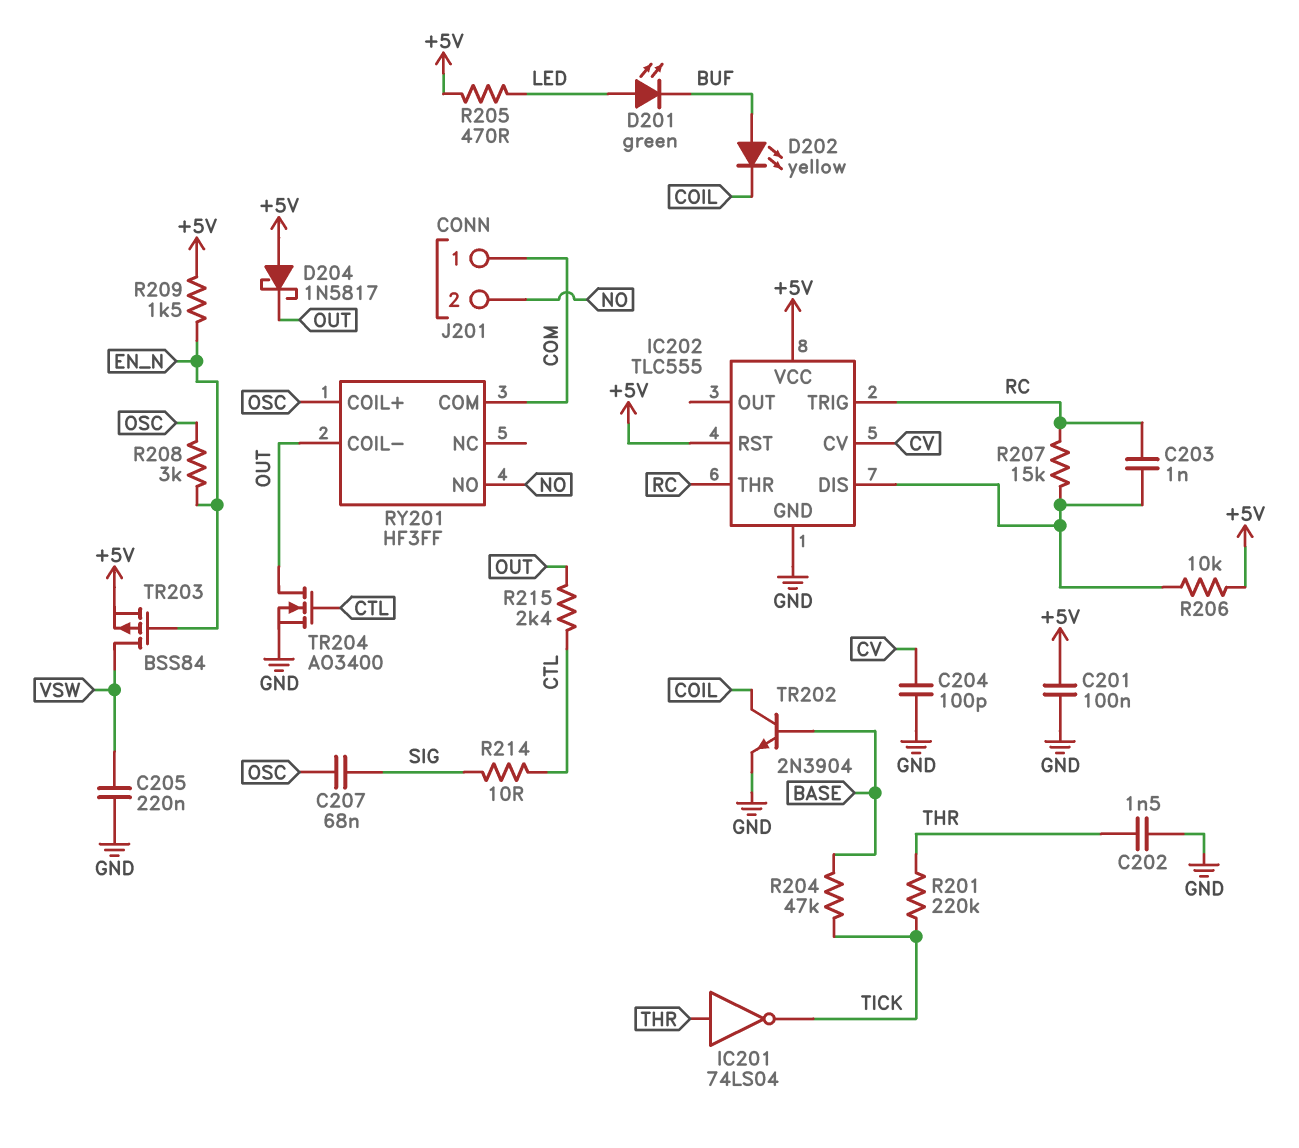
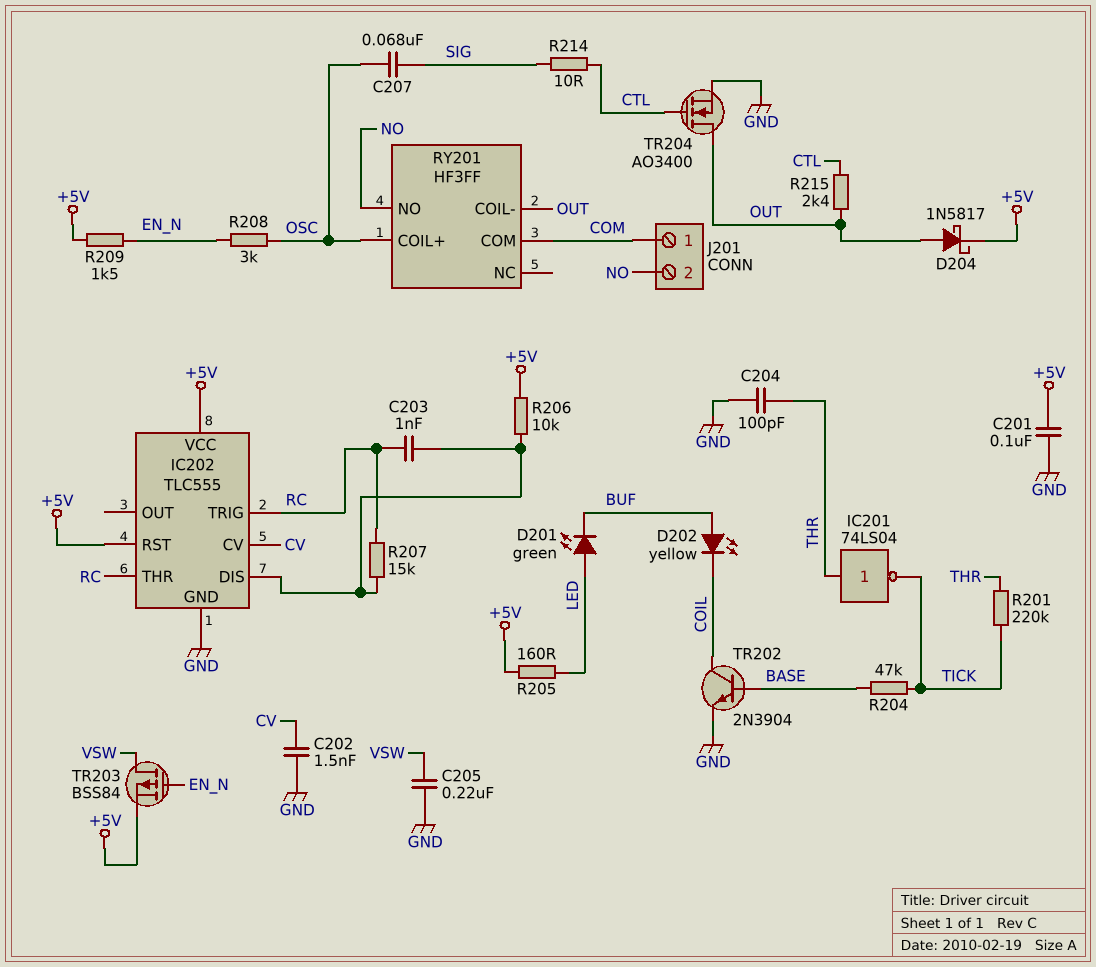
C202: 1.5nF (GND, THR) -> 1.5nF (CV, GND)
C204: 100pF (CV, GND) -> 100pF (GND, THR)
D204: schottky 1N5817 (A +5V, K OUT) -> schottky 1N5817 (A OUT, K +5V)
R205: 470 (+5V, LED) -> 160 (+5V, LED)

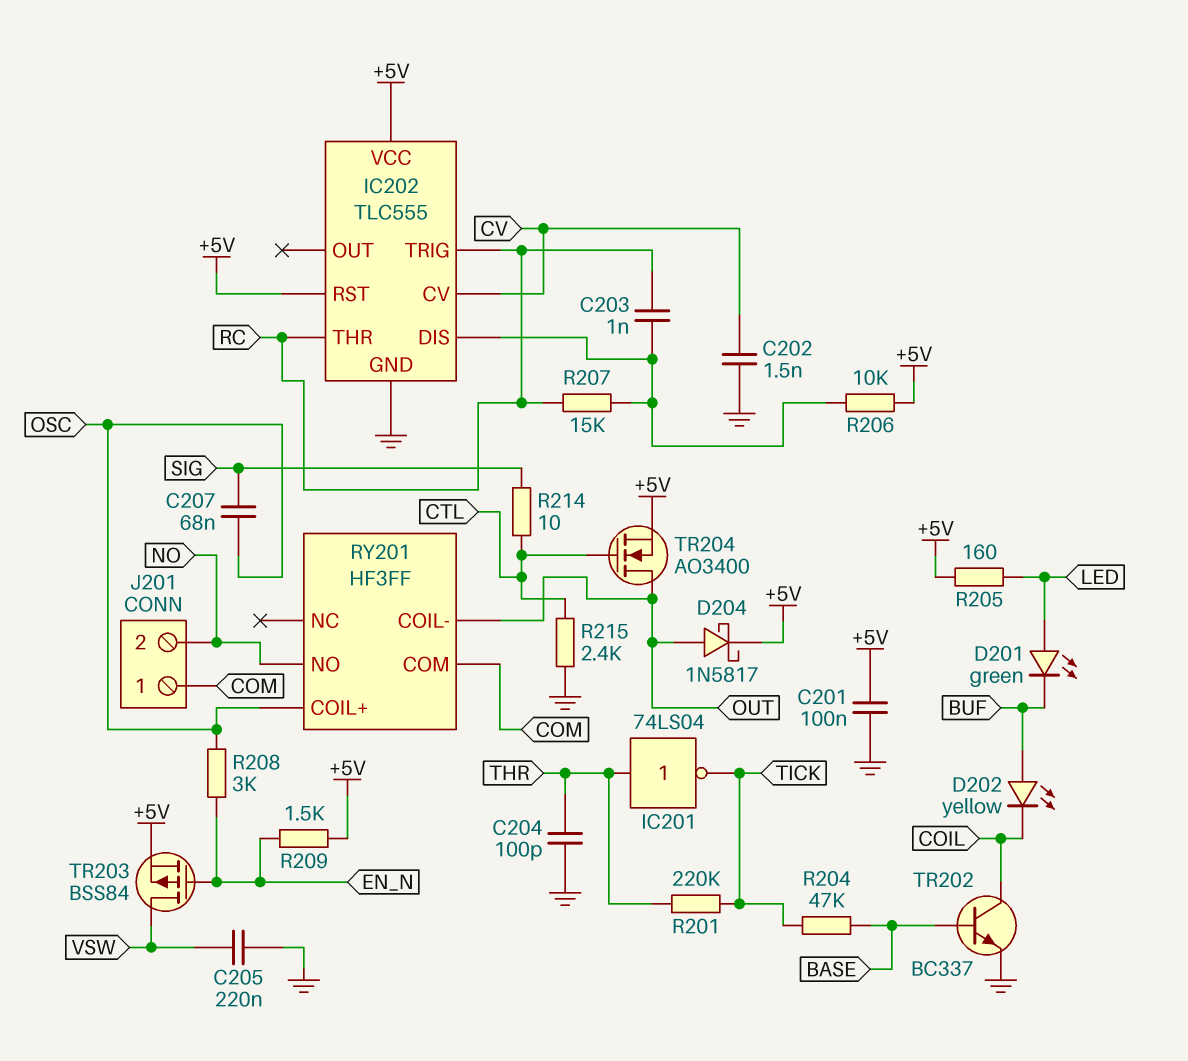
R215: 2.4k (CTL, OUT) -> 2.4k (CTL, GND)
TR202: NPN 2N3904 (B BASE, C COIL, E GND) -> NPN BC337 (B BASE, C COIL, E GND)
TR204: NMOS AO3400 (G CTL, D OUT, S GND) -> NMOS AO3400 (G CTL, D OUT, S +5V)

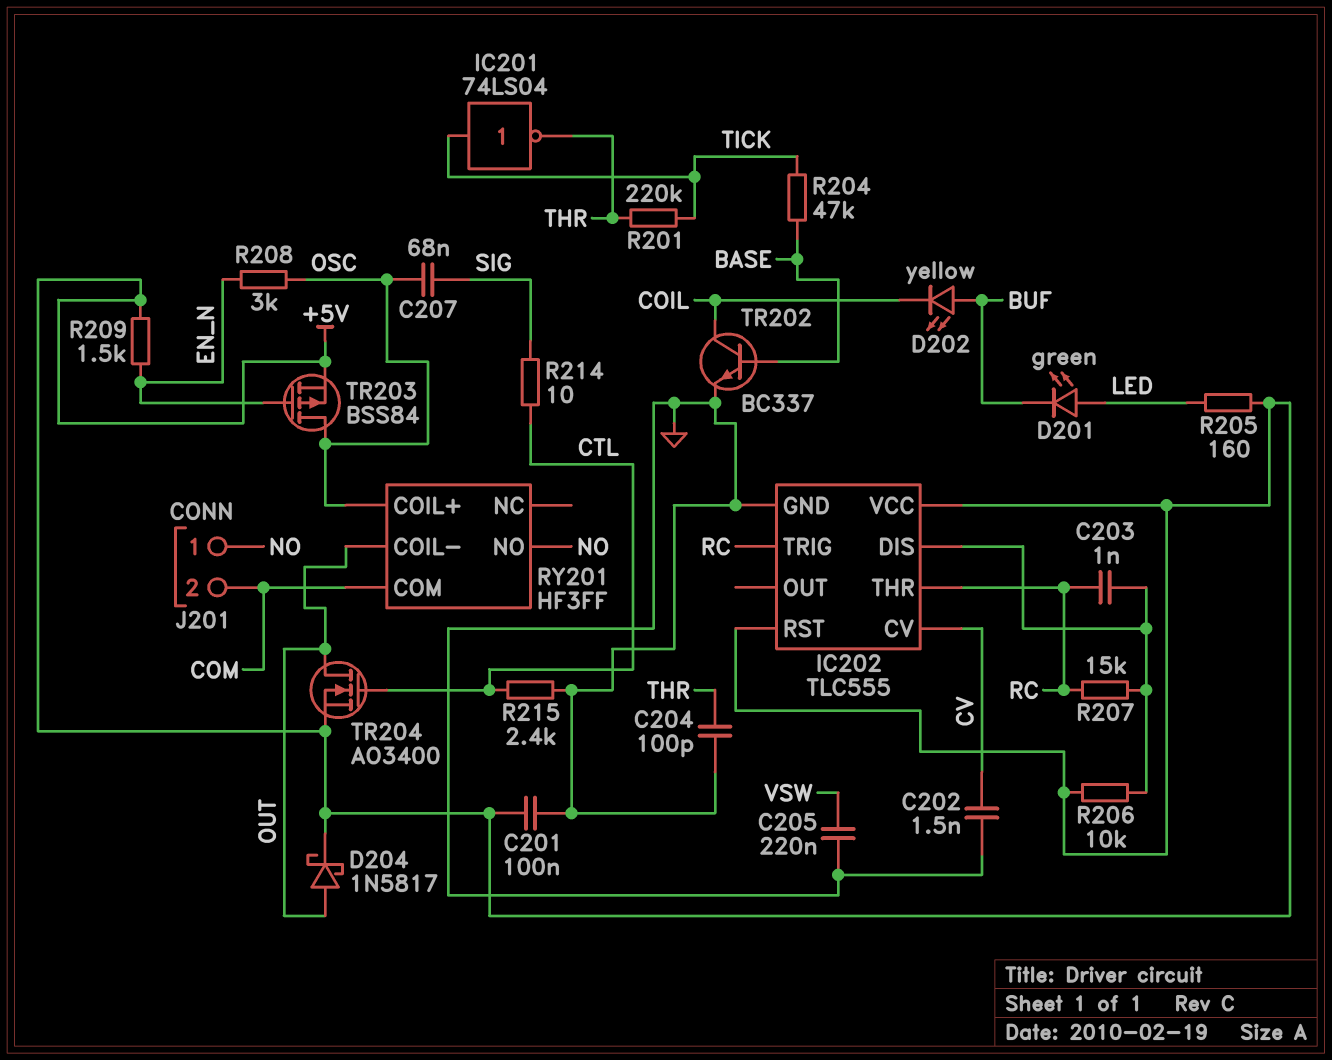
IC201: NOT 74LS04 (in THR, out TICK) -> NOT 74LS04 (in TICK, out THR)
J201 pin 1: COM -> NO
J201 pin 2: NO -> COM
TR203: PMOS BSS84 (G EN_N, D VSW, S +5V) -> PMOS BSS84 (G EN_N, D OSC, S +5V)

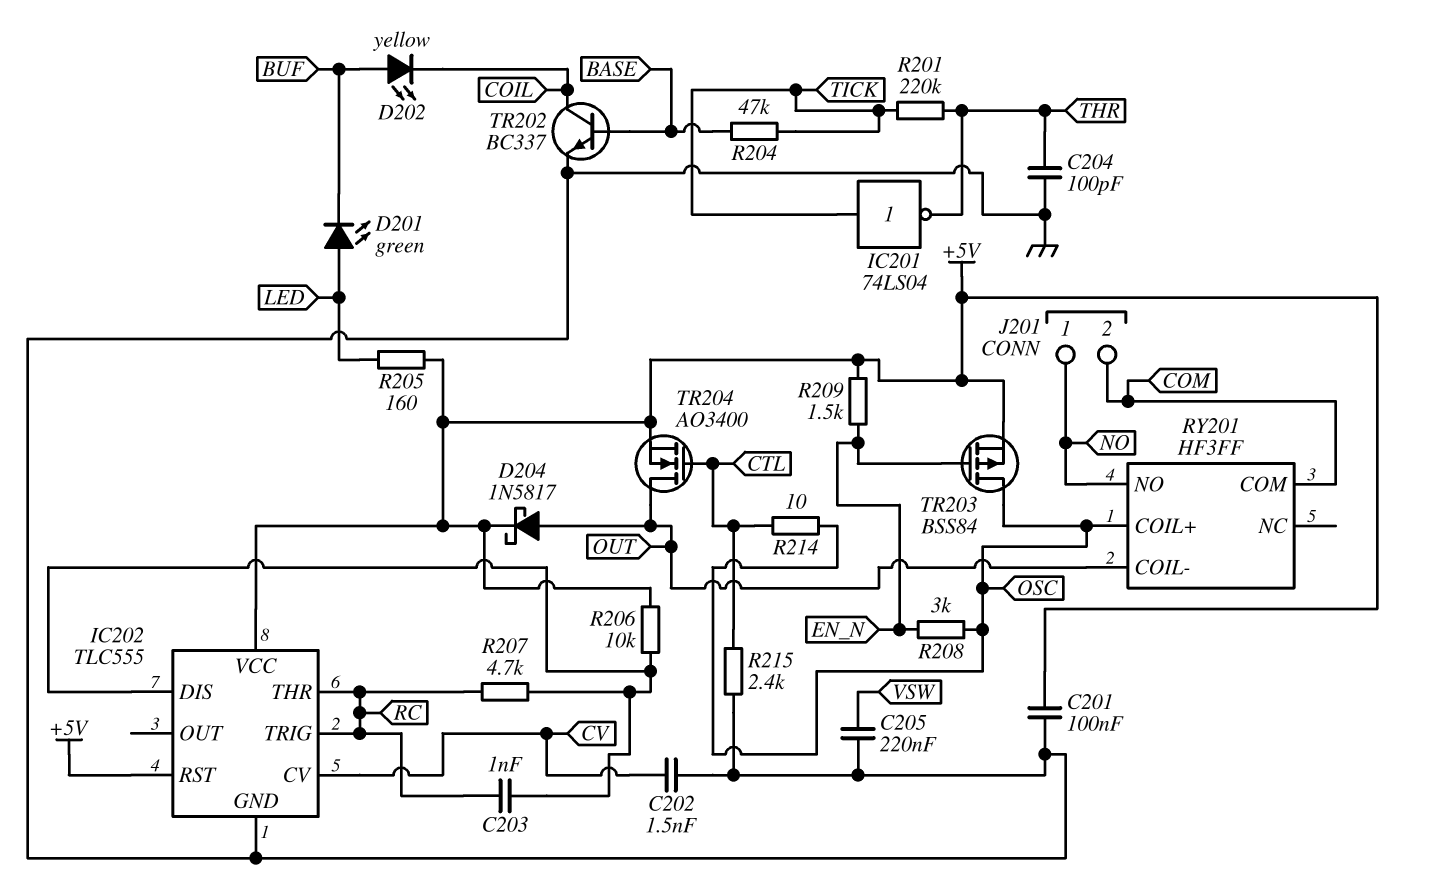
C207: 68nF (OSC, SIG) -> none
R207: 15k (IC202/DIS, RC) -> 4.7k (IC202/DIS, RC)
R214: 10 (CTL, SIG) -> 10 (CTL, OSC)

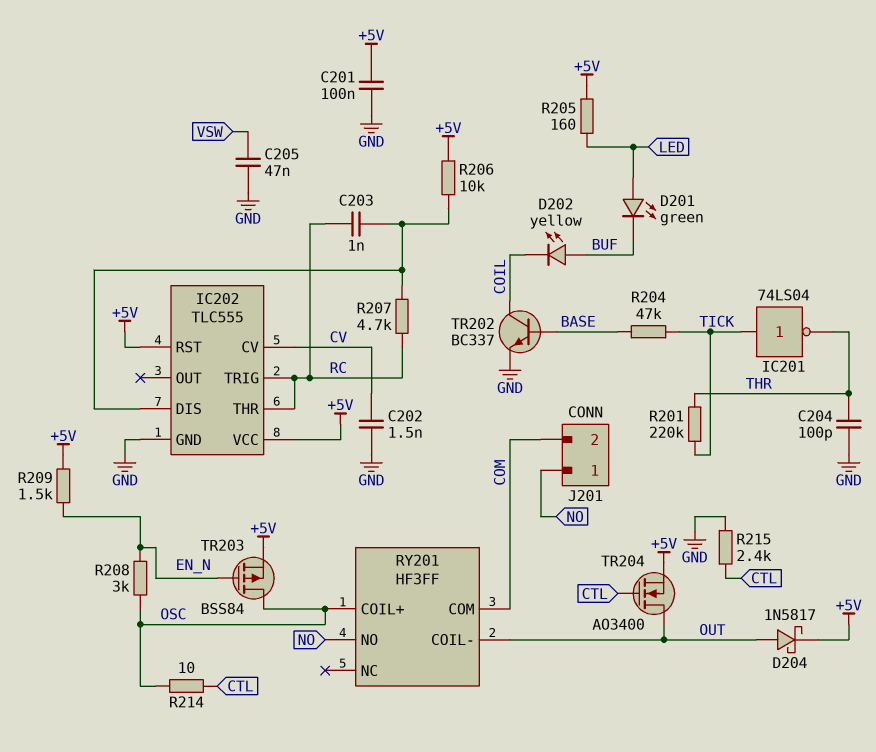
C205: 220nF (GND, VSW) -> 47nF (GND, VSW)

